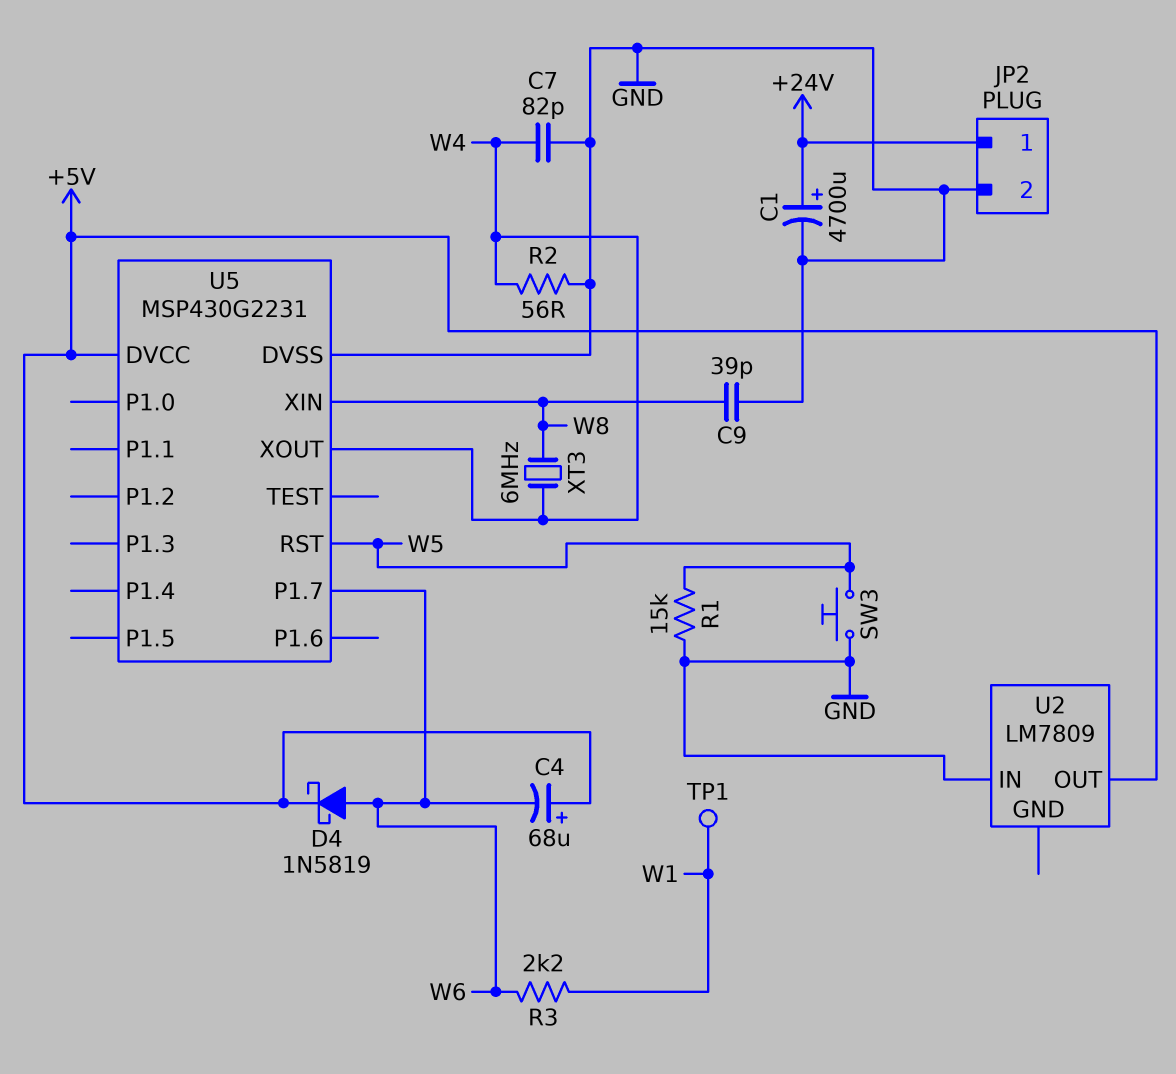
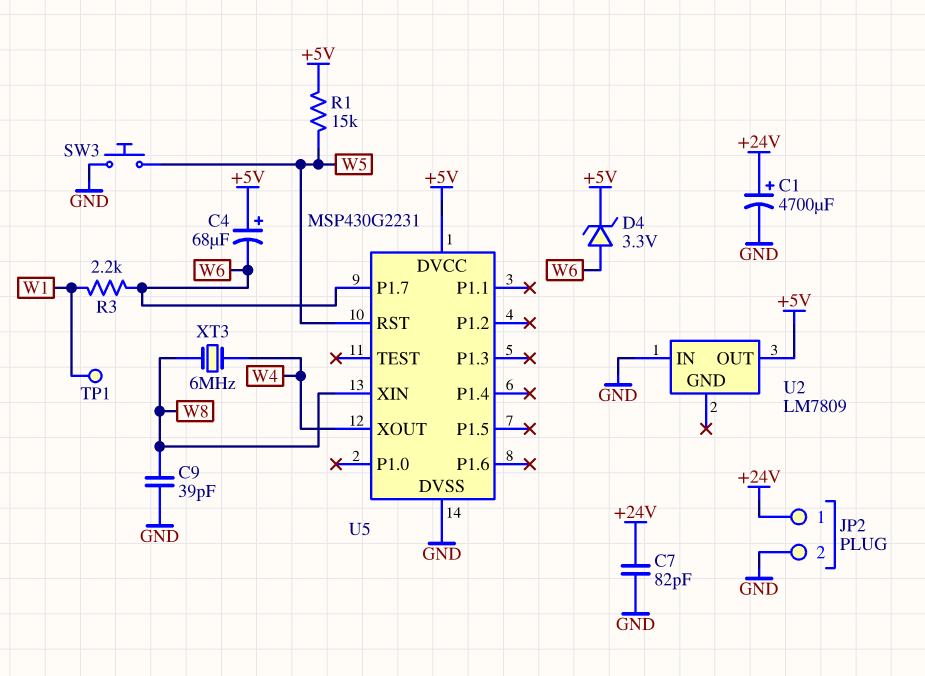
C7: 82pF (GND, W4) -> 82pF (+24V, GND)
D4: schottky 1N5819 (A W6, K +5V) -> zener 3.3V (A W6, K +5V)
R1: 15k (GND, W5) -> 15k (+5V, W5)
R2: 56 (GND, W4) -> none

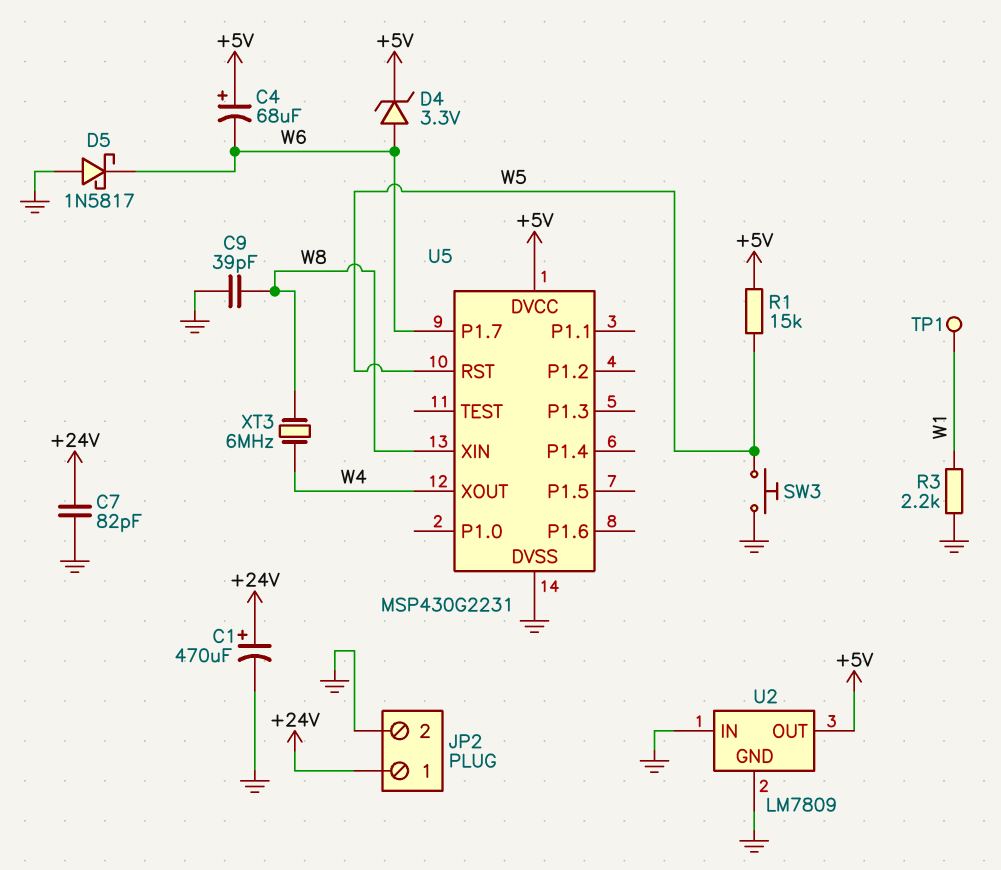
C1: 4700uF (plus +24V, minus GND) -> 470uF (plus +24V, minus GND)
D5: none -> schottky 1N5817 (A GND, K W6)
R3: 2.2k (W1, W6) -> 2.2k (GND, W1)
U2 pin GND: none -> GND

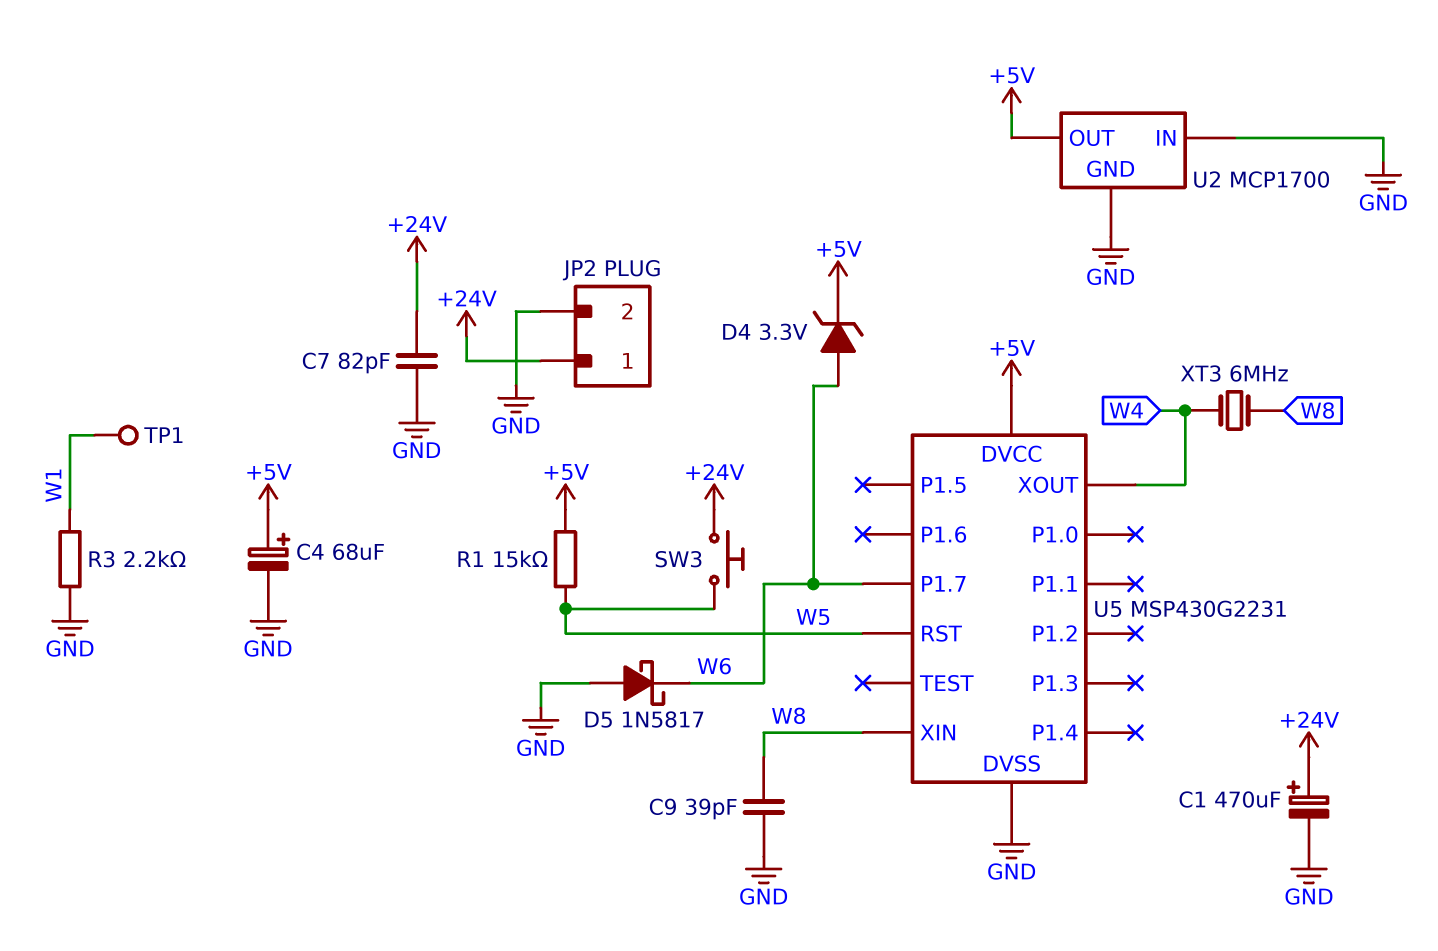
C4: 68uF (plus +5V, minus W6) -> 68uF (plus +5V, minus GND)
SW3: button (GND, W5) -> button (+24V, W5)
U2: LM7809 -> MCP1700

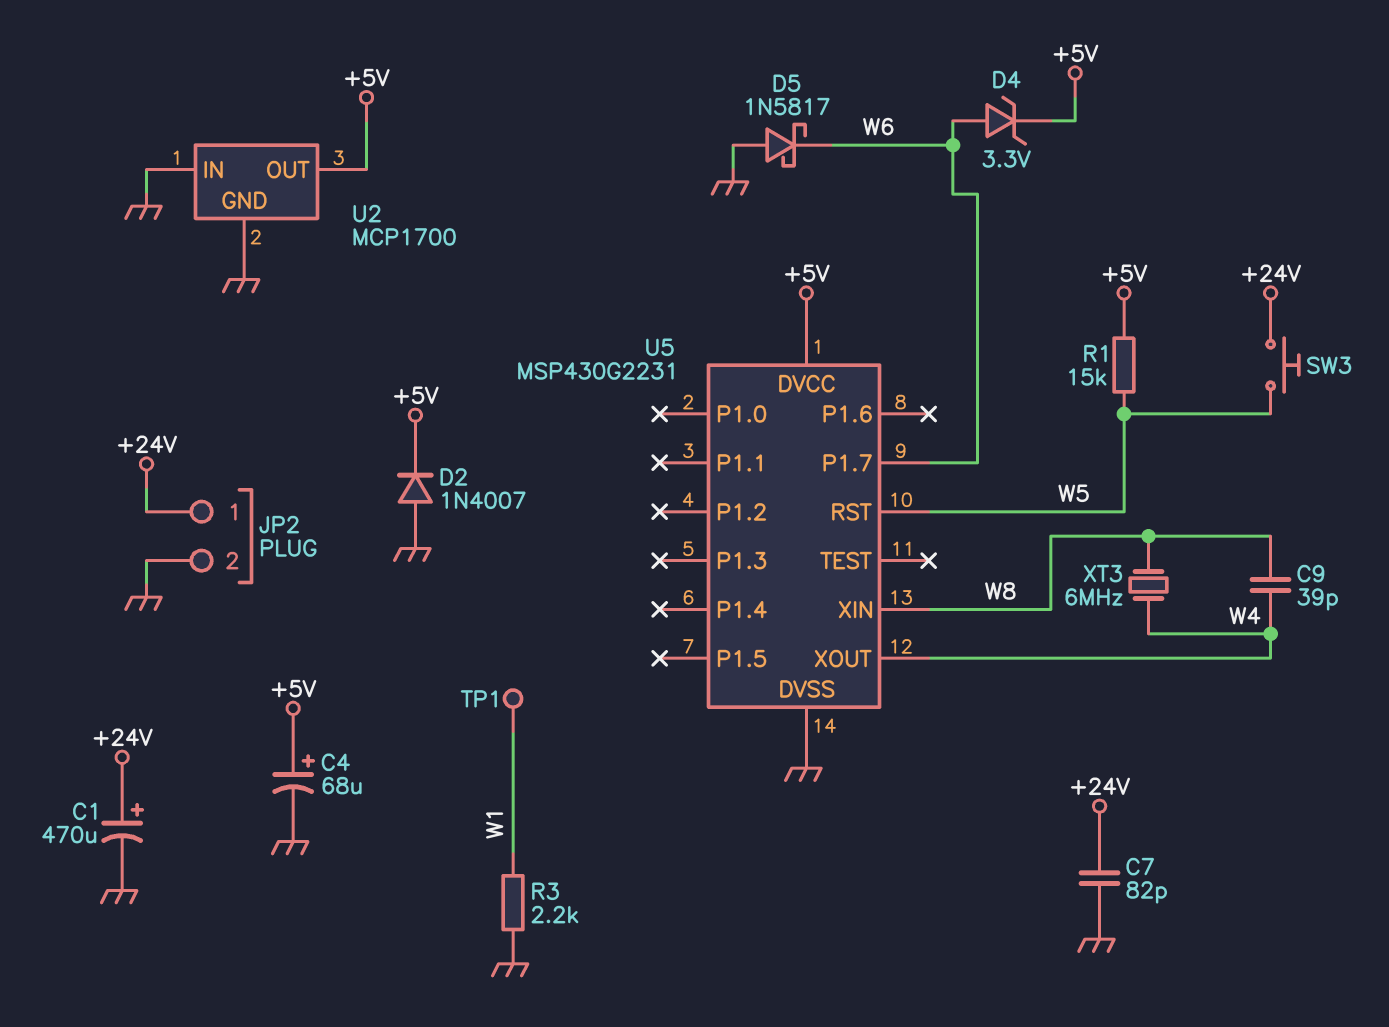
C9: 39pF (GND, W8) -> 39pF (W4, W8)
D2: none -> diode 1N4007 (A GND, K +5V)

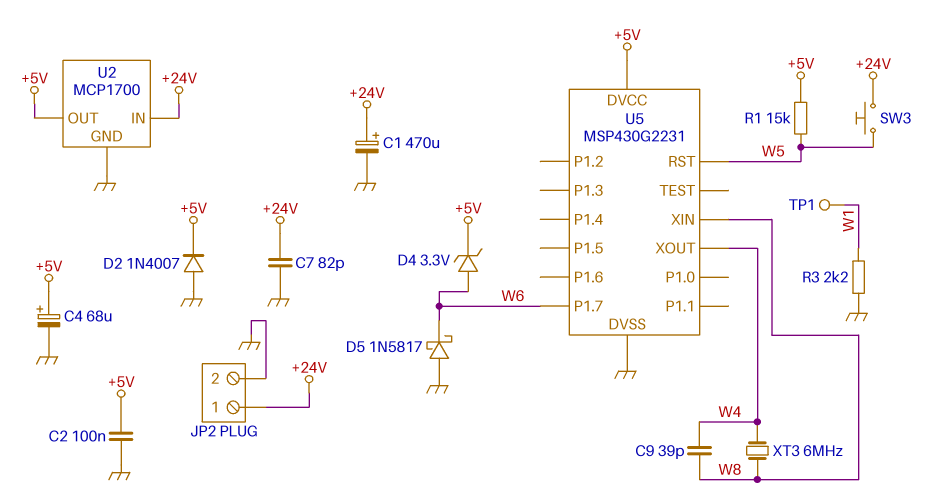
C2: none -> 100nF (+5V, GND)
U2 pin IN: GND -> +24V

